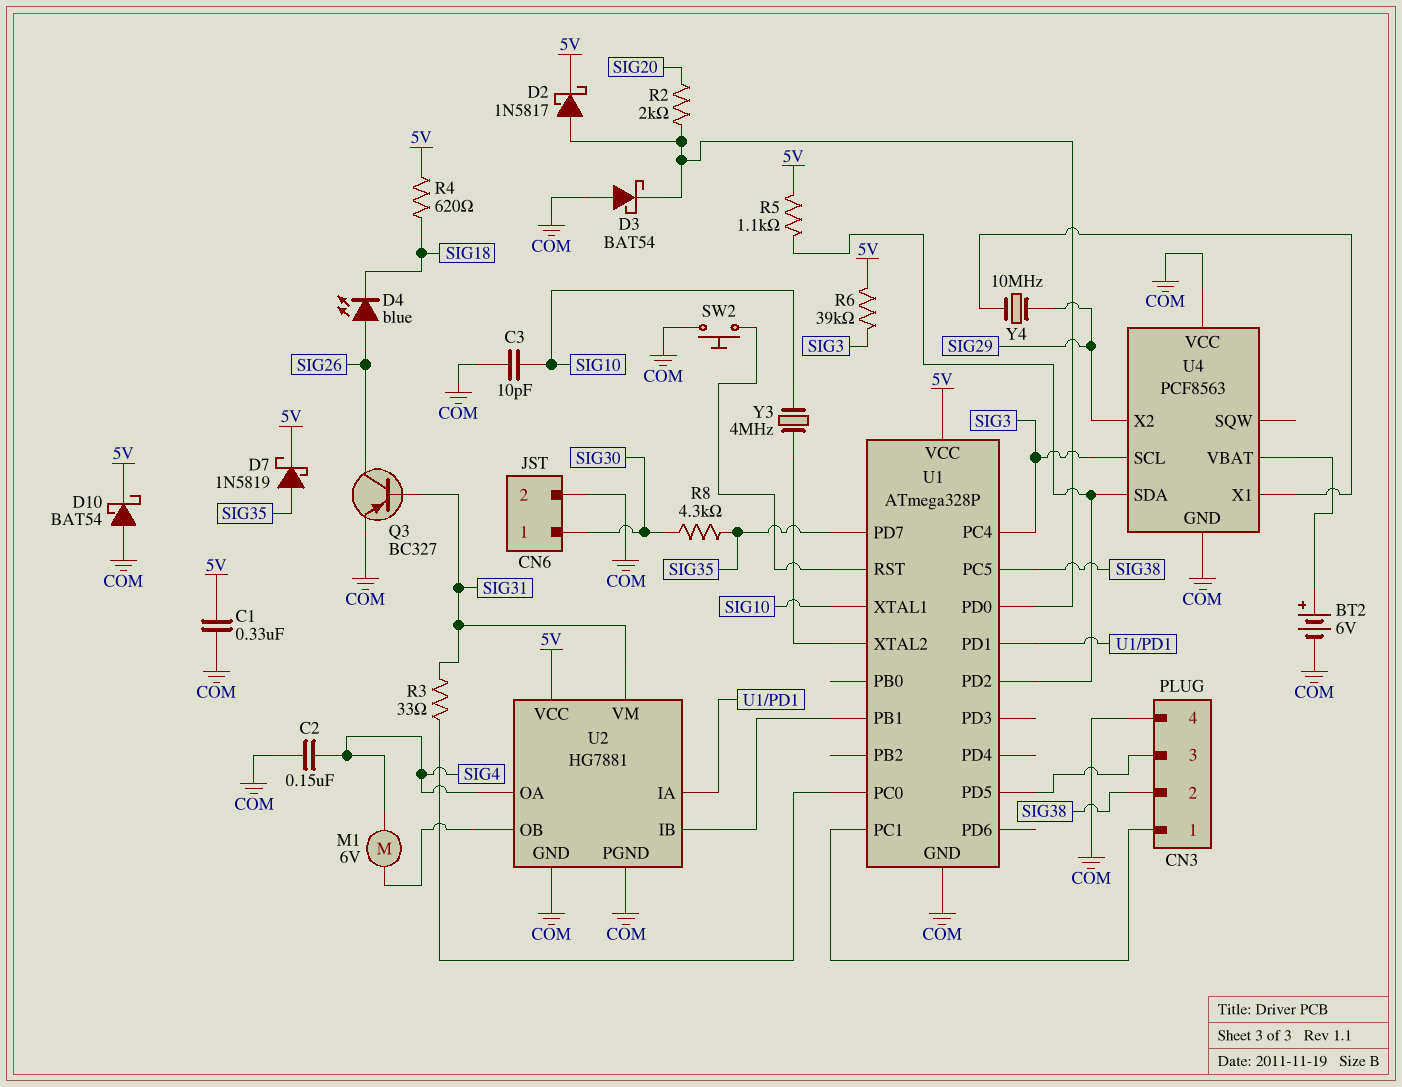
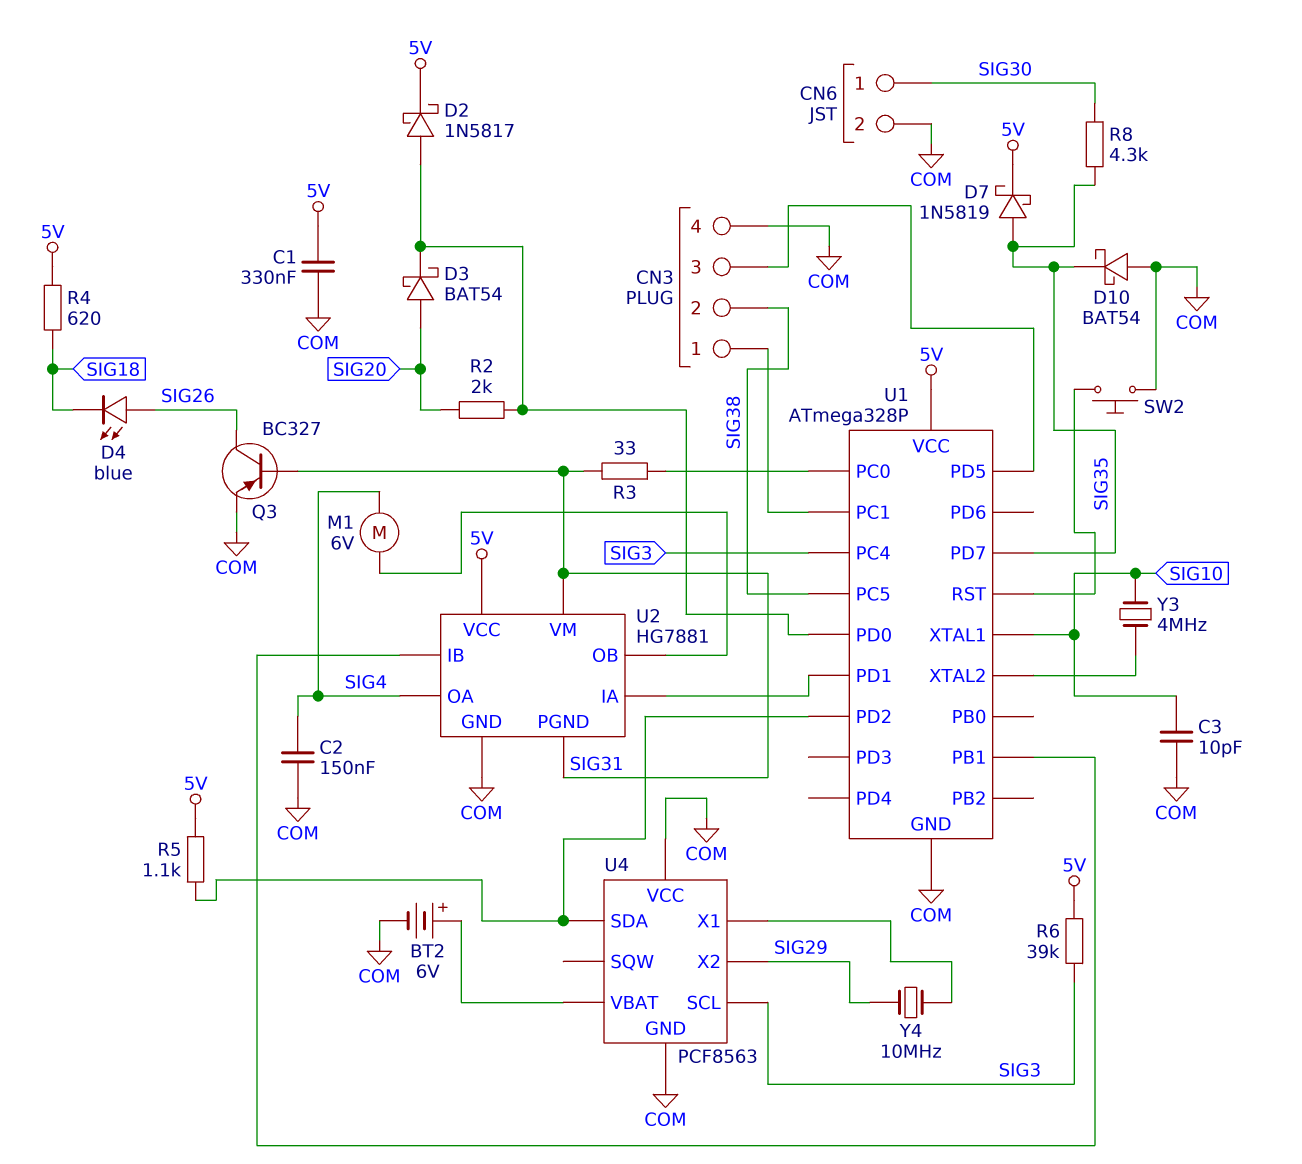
D3: schottky BAT54 (A COM, K U1/PD0) -> schottky BAT54 (A SIG20, K U1/PD0)
D10: schottky BAT54 (A COM, K 5V) -> schottky BAT54 (A COM, K SIG35)
U2 pin PGND: COM -> SIG31

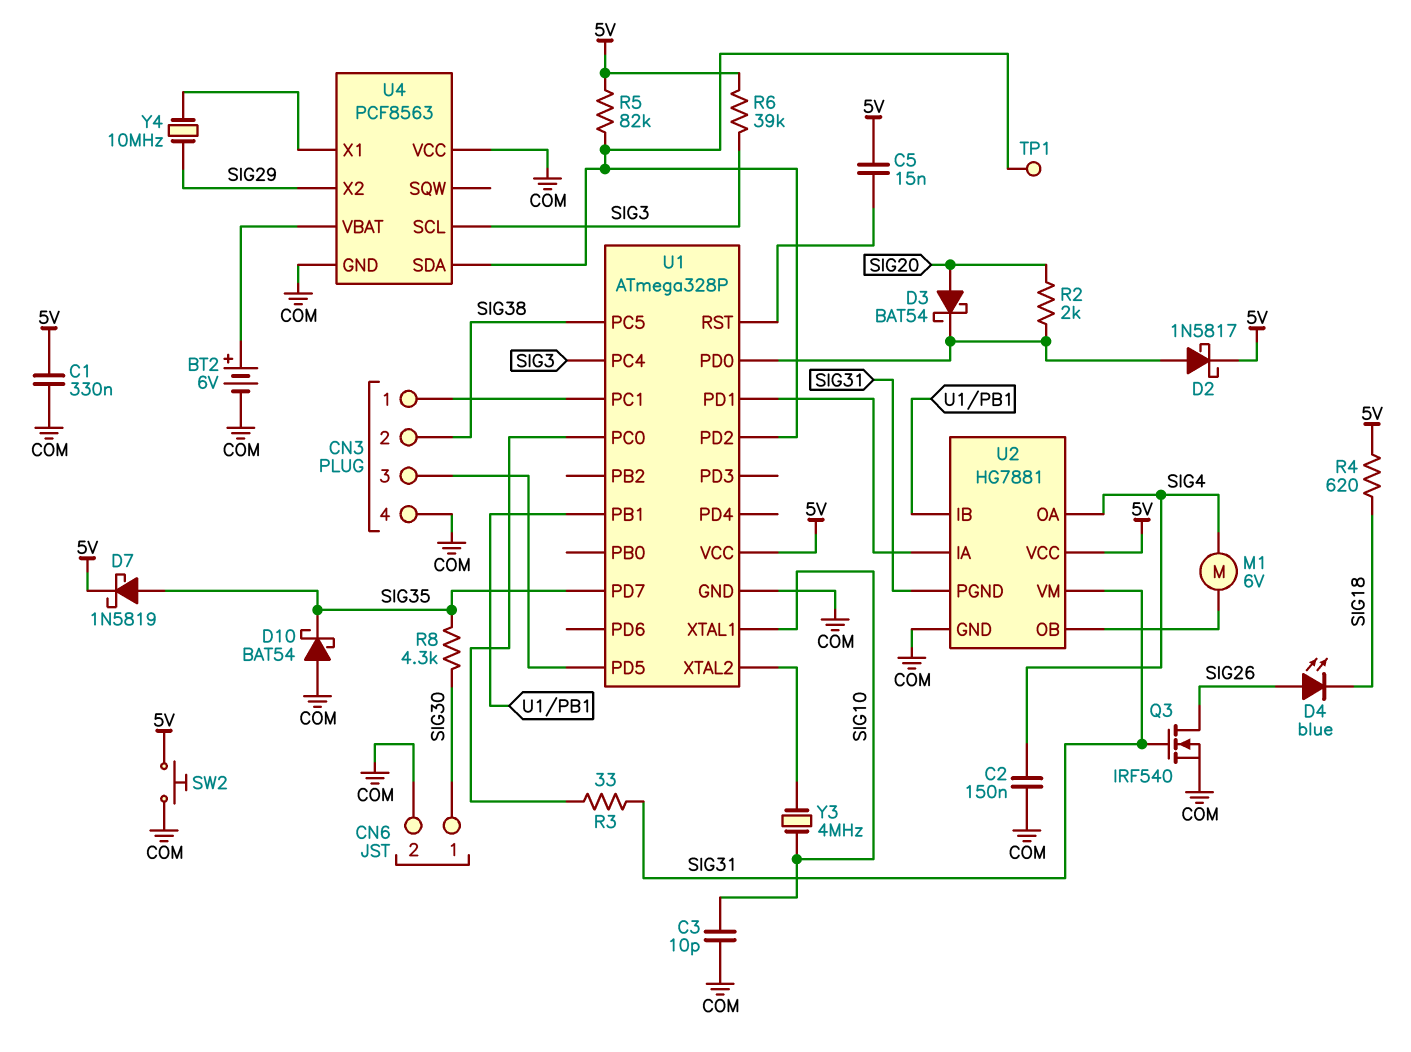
C5: none -> 15nF (5V, U1/RST)
Q3: PNP BC327 (B SIG31, C SIG26, E COM) -> NMOS IRF540 (G SIG31, D SIG26, S COM)
R5: 1.1k (5V, U1/PD2) -> 82k (5V, U1/PD2)
SW2: button (COM, U1/RST) -> button (5V, COM)
TP1: none -> test point (U1/PD2)

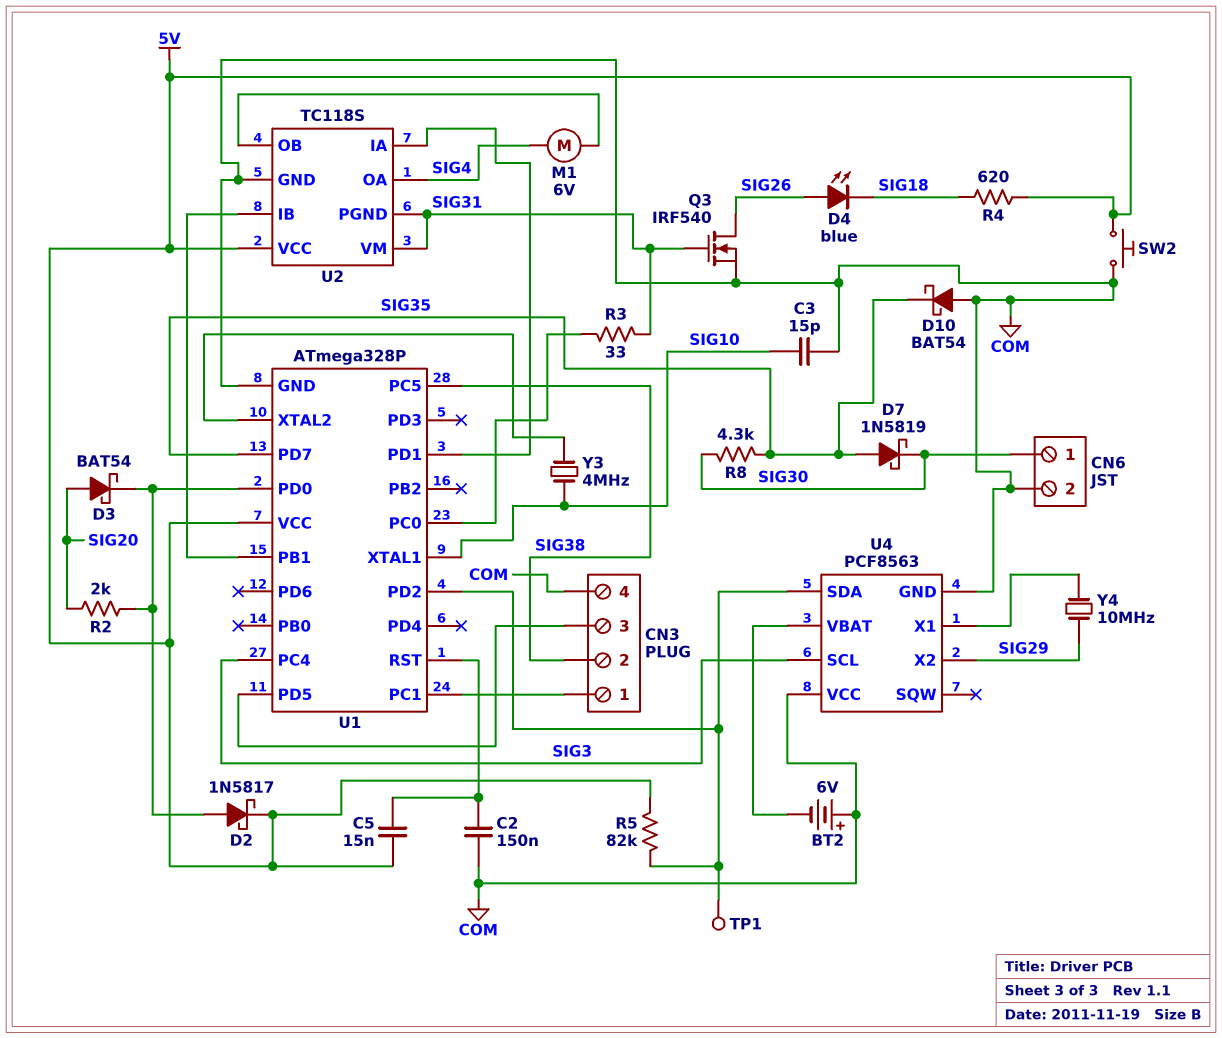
BT2: 6V (plus U4/VBAT, minus COM) -> 6V (plus COM, minus U4/VBAT)
C1: 330nF (5V, COM) -> none
C2: 150nF (COM, SIG4) -> 150nF (COM, U1/RST)
C3: 10pF (COM, SIG10) -> 15pF (COM, SIG10)
D7: schottky 1N5819 (A SIG35, K 5V) -> schottky 1N5819 (A SIG35, K SIG30)
R6: 39k (5V, SIG3) -> none
U2: HG7881 -> TC118S

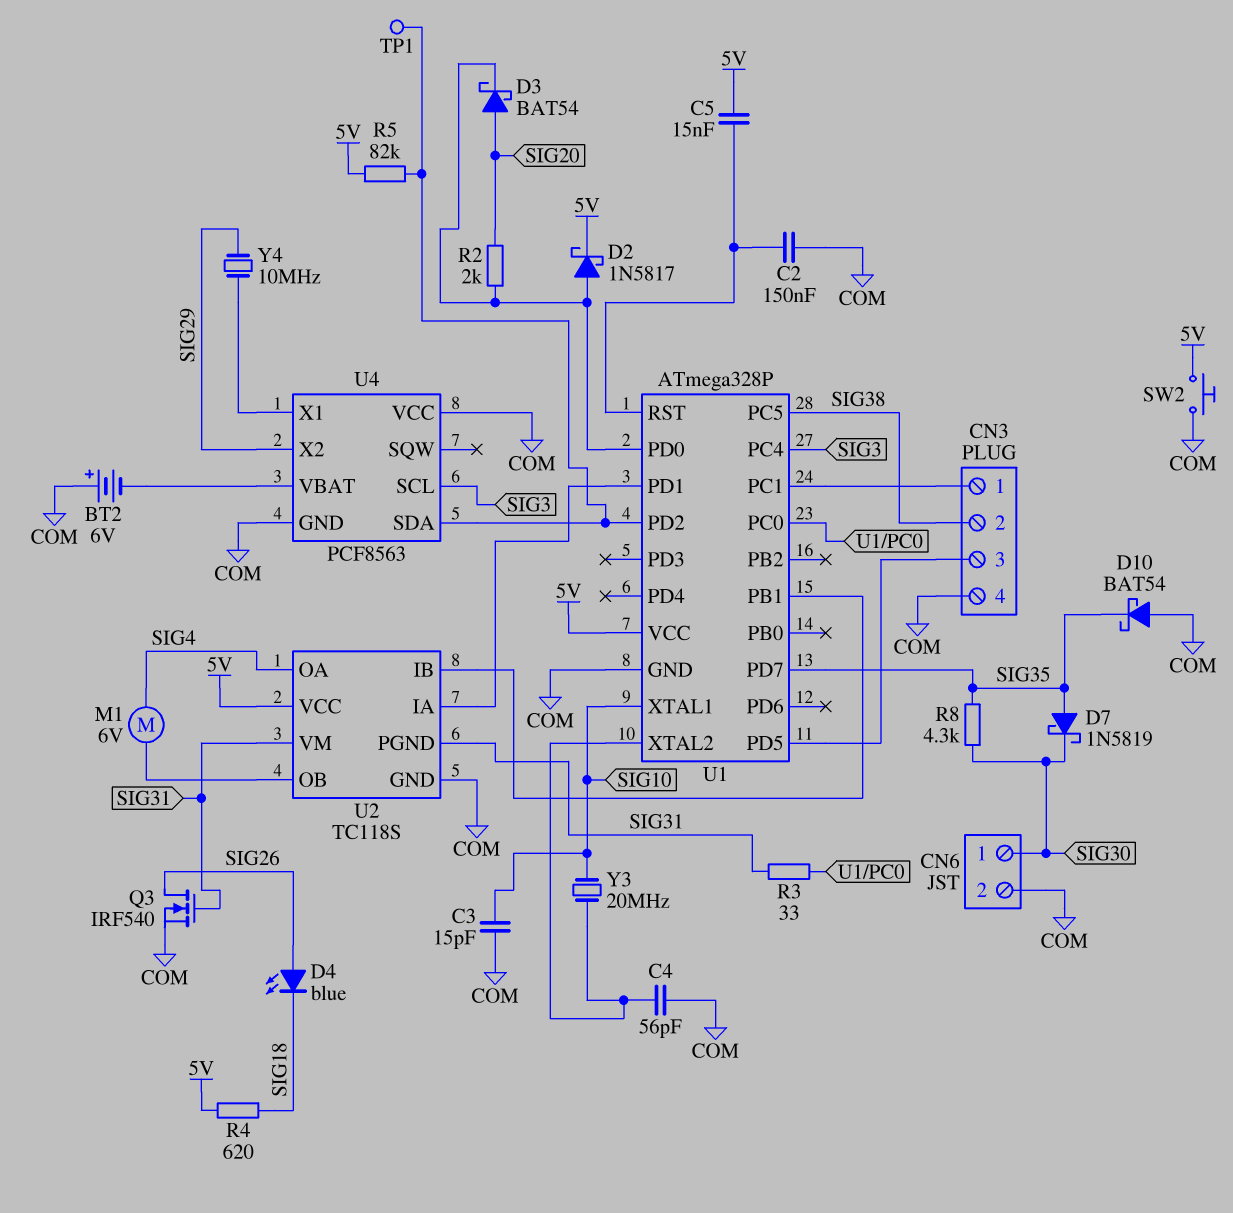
C4: none -> 56pF (COM, U1/XTAL2)
Y3: 4MHz (SIG10, U1/XTAL2) -> 20MHz (SIG10, U1/XTAL2)

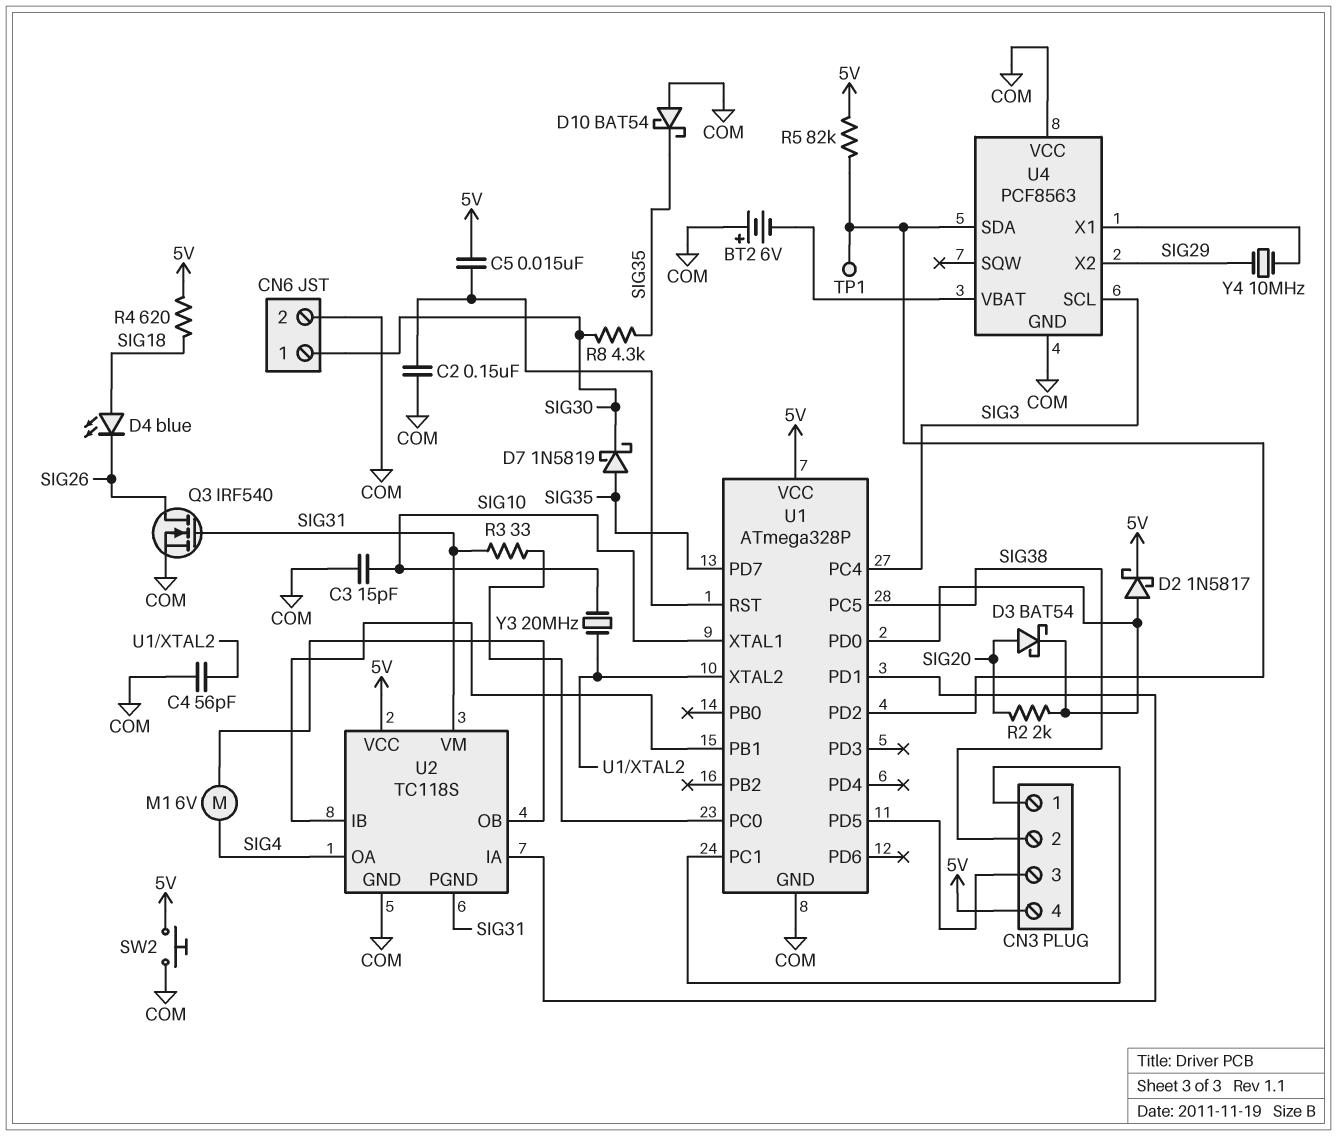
CN3 pin 4: COM -> 5V
D4: LED blue (A SIG26, K SIG18) -> LED blue (A SIG18, K SIG26)

